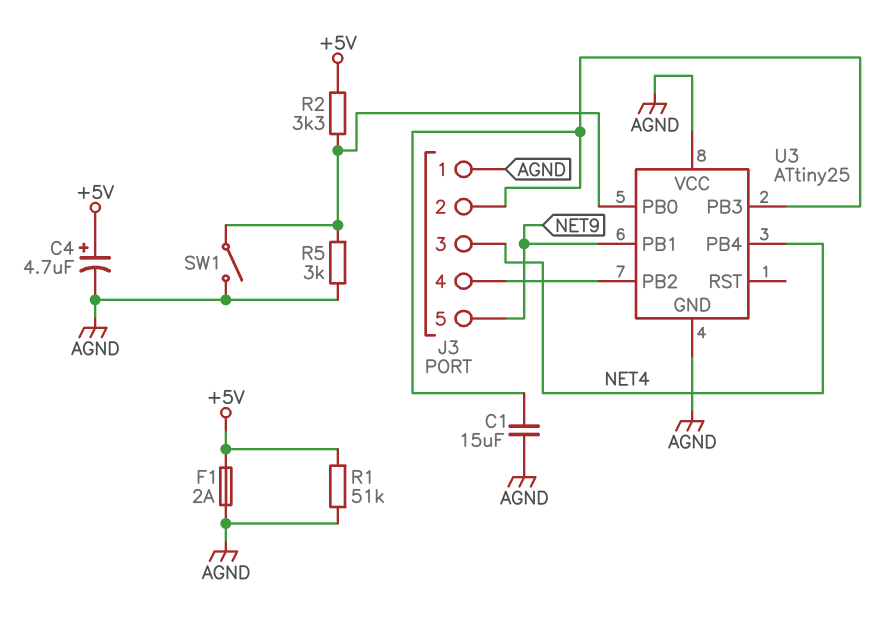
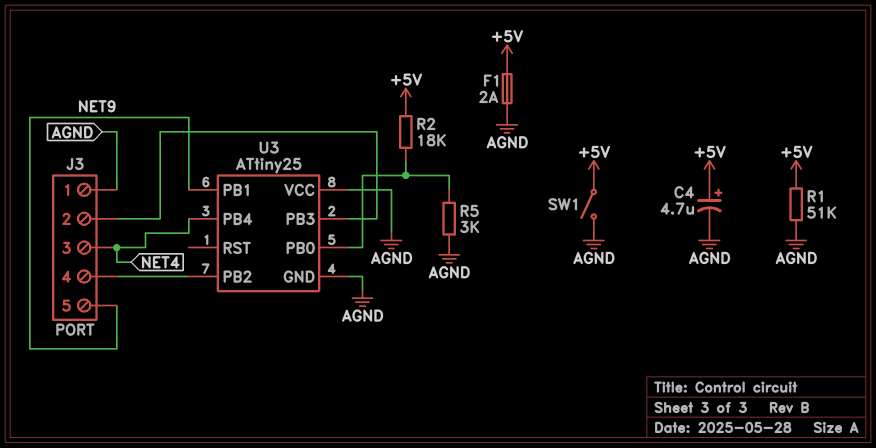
C1: 15uF (AGND, J3/2) -> none
R2: 3.3k (+5V, U3/PB0) -> 18k (+5V, U3/PB0)
SW1: switch (AGND, U3/PB0) -> switch (+5V, AGND)

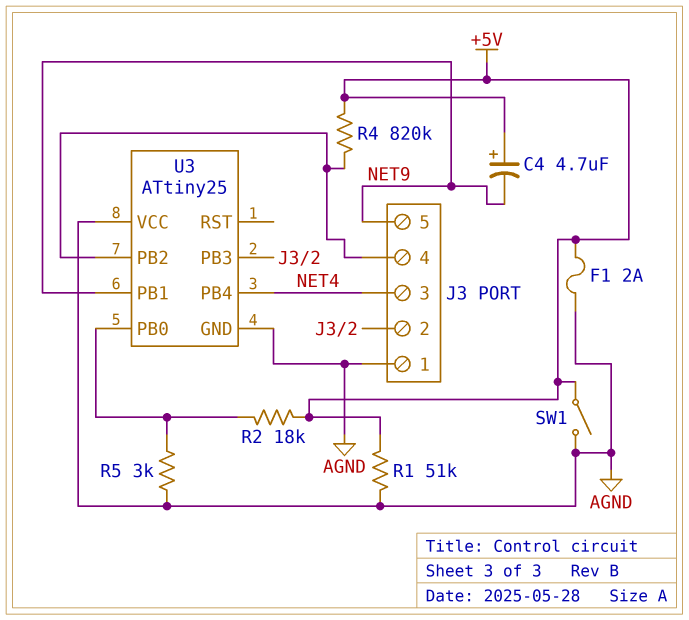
C4: 4.7uF (plus +5V, minus AGND) -> 4.7uF (plus +5V, minus NET9)
R4: none -> 820k (+5V, J3/4)

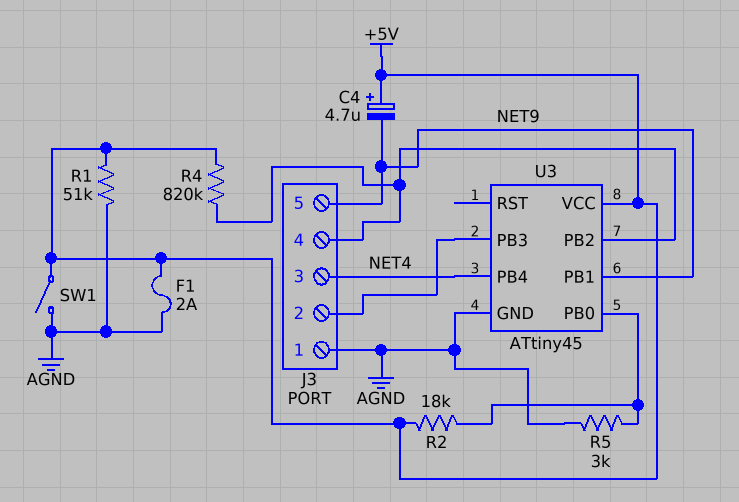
U3: ATtiny25 -> ATtiny45
U3 pin VCC: AGND -> +5V

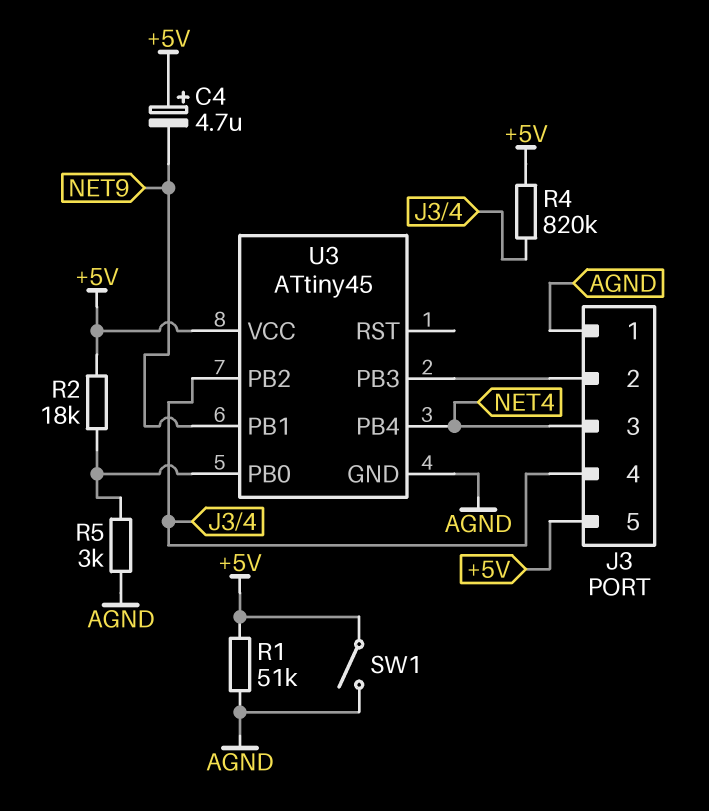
F1: 2A (+5V, AGND) -> none
J3 pin 5: NET9 -> +5V

